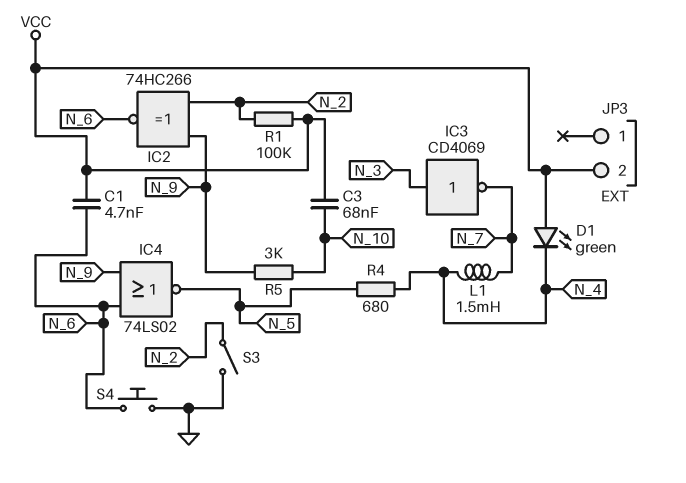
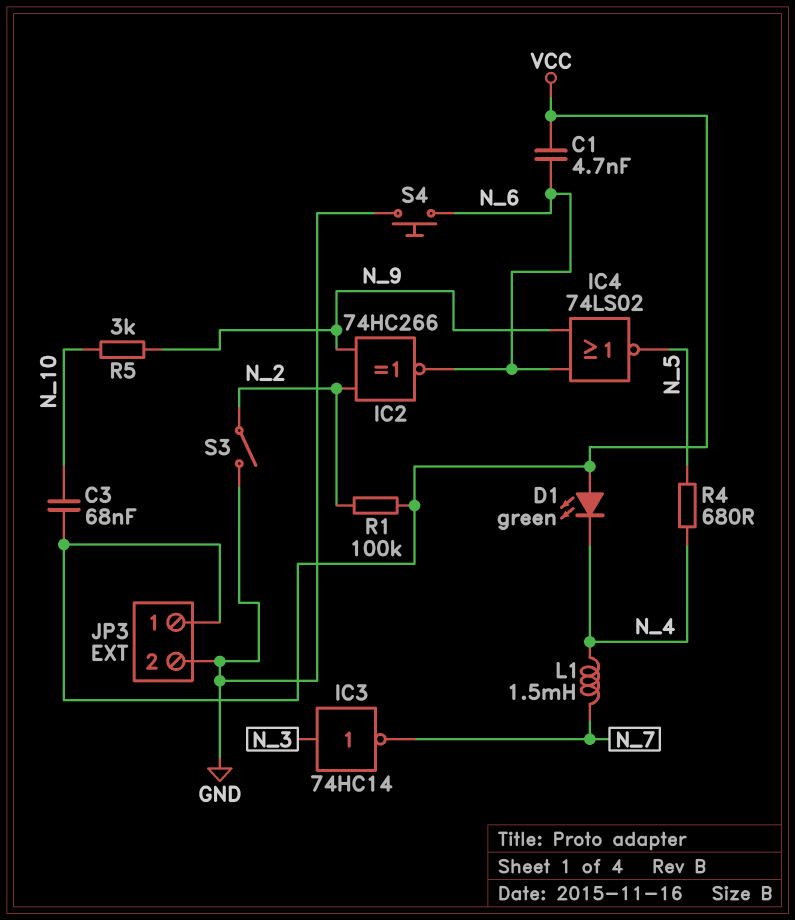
IC3: NOT CD4069 (in N_3, out N_7) -> NOT 74HC14 (in N_3, out N_7)
JP3 pin 1: none -> VCC
JP3 pin 2: VCC -> GND

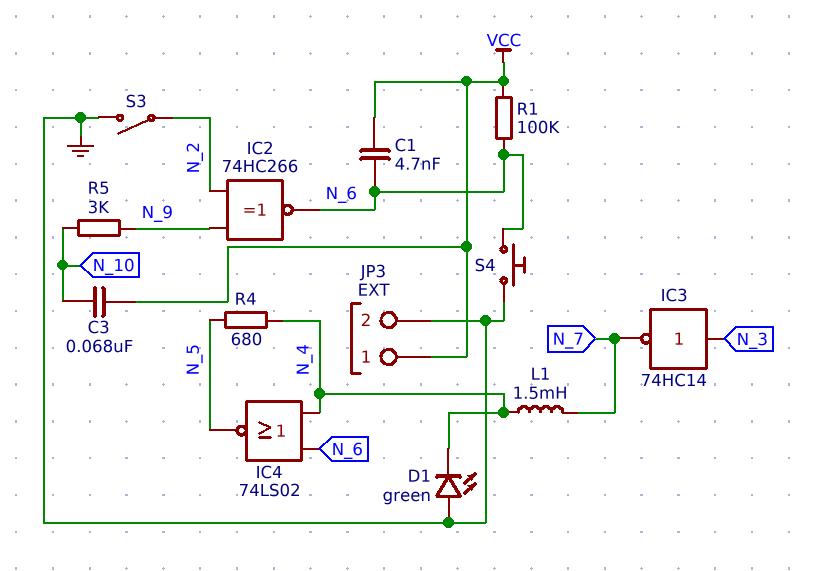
D1: LED green (A VCC, K N_4) -> LED green (A GND, K N_4)
IC4: NOR 74LS02 (in N_6, in N_9, out N_5) -> NOR 74LS02 (in N_4, in N_6, out N_5)
R1: 100k (N_2, VCC) -> 100k (N_6, VCC)

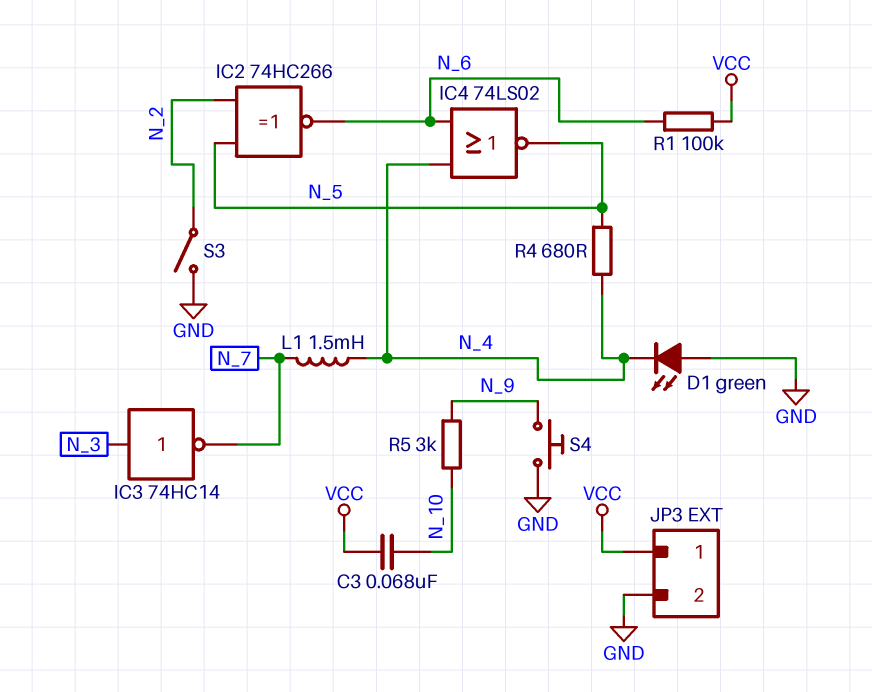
C1: 4.7nF (N_6, VCC) -> none
IC2: XNOR 74HC266 (in N_2, in N_9, out N_6) -> XNOR 74HC266 (in N_2, in N_5, out N_6)
S4: button (GND, N_6) -> button (GND, N_9)

